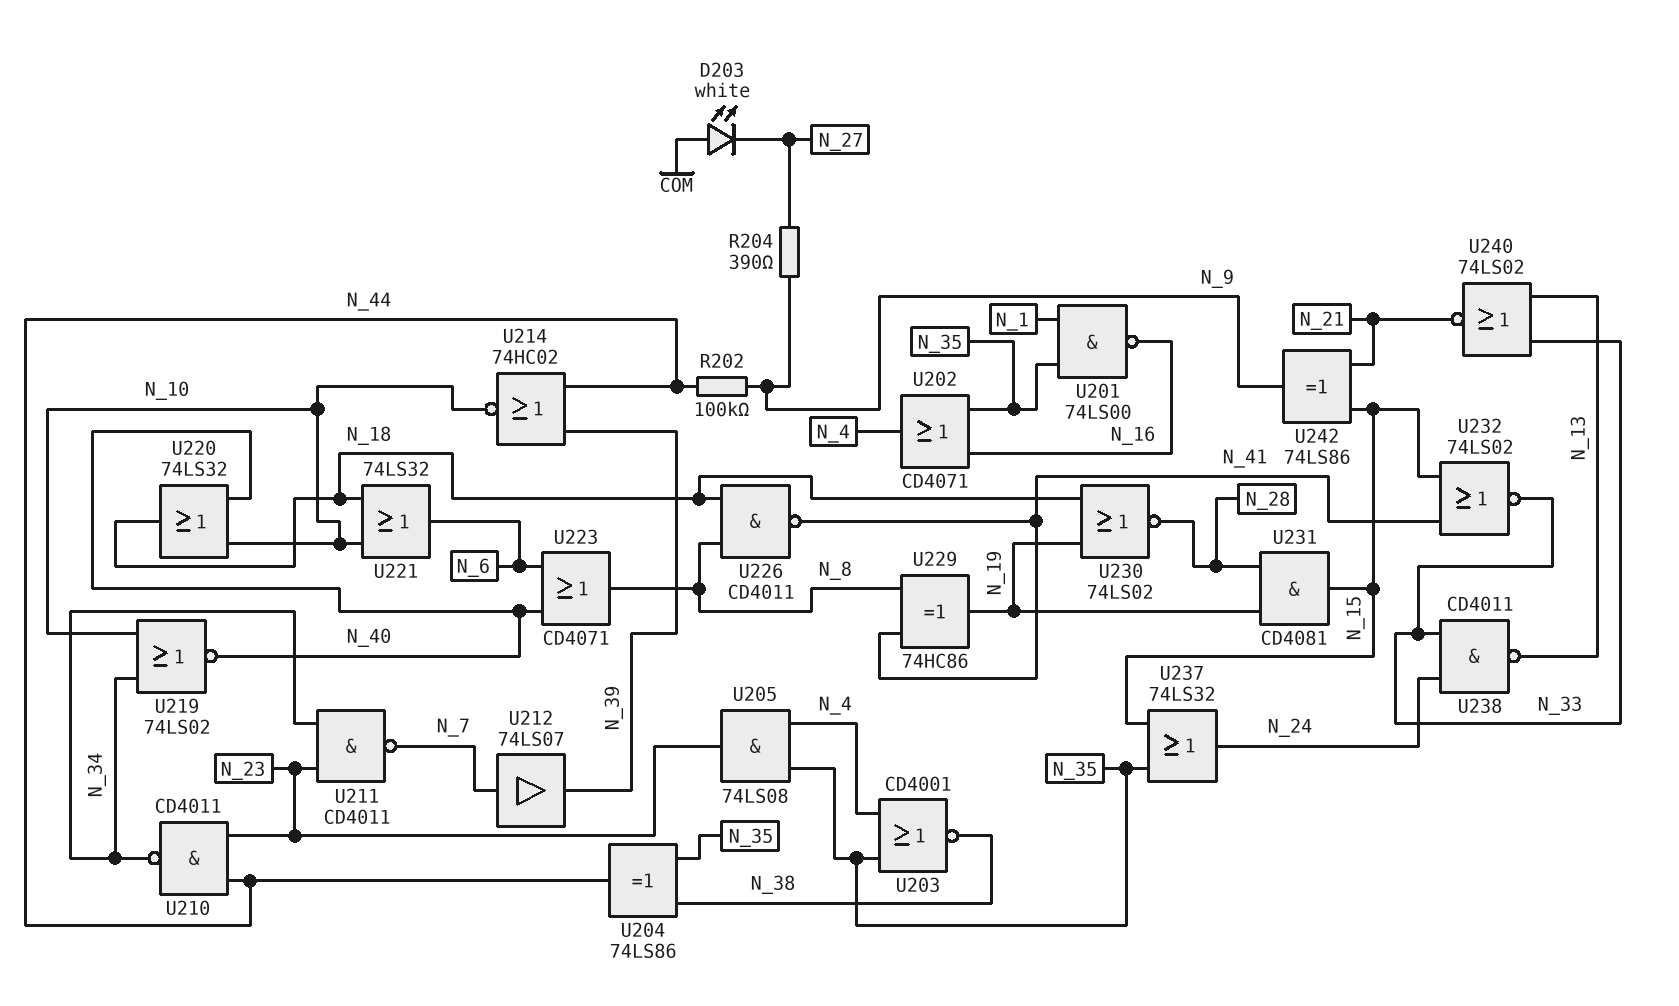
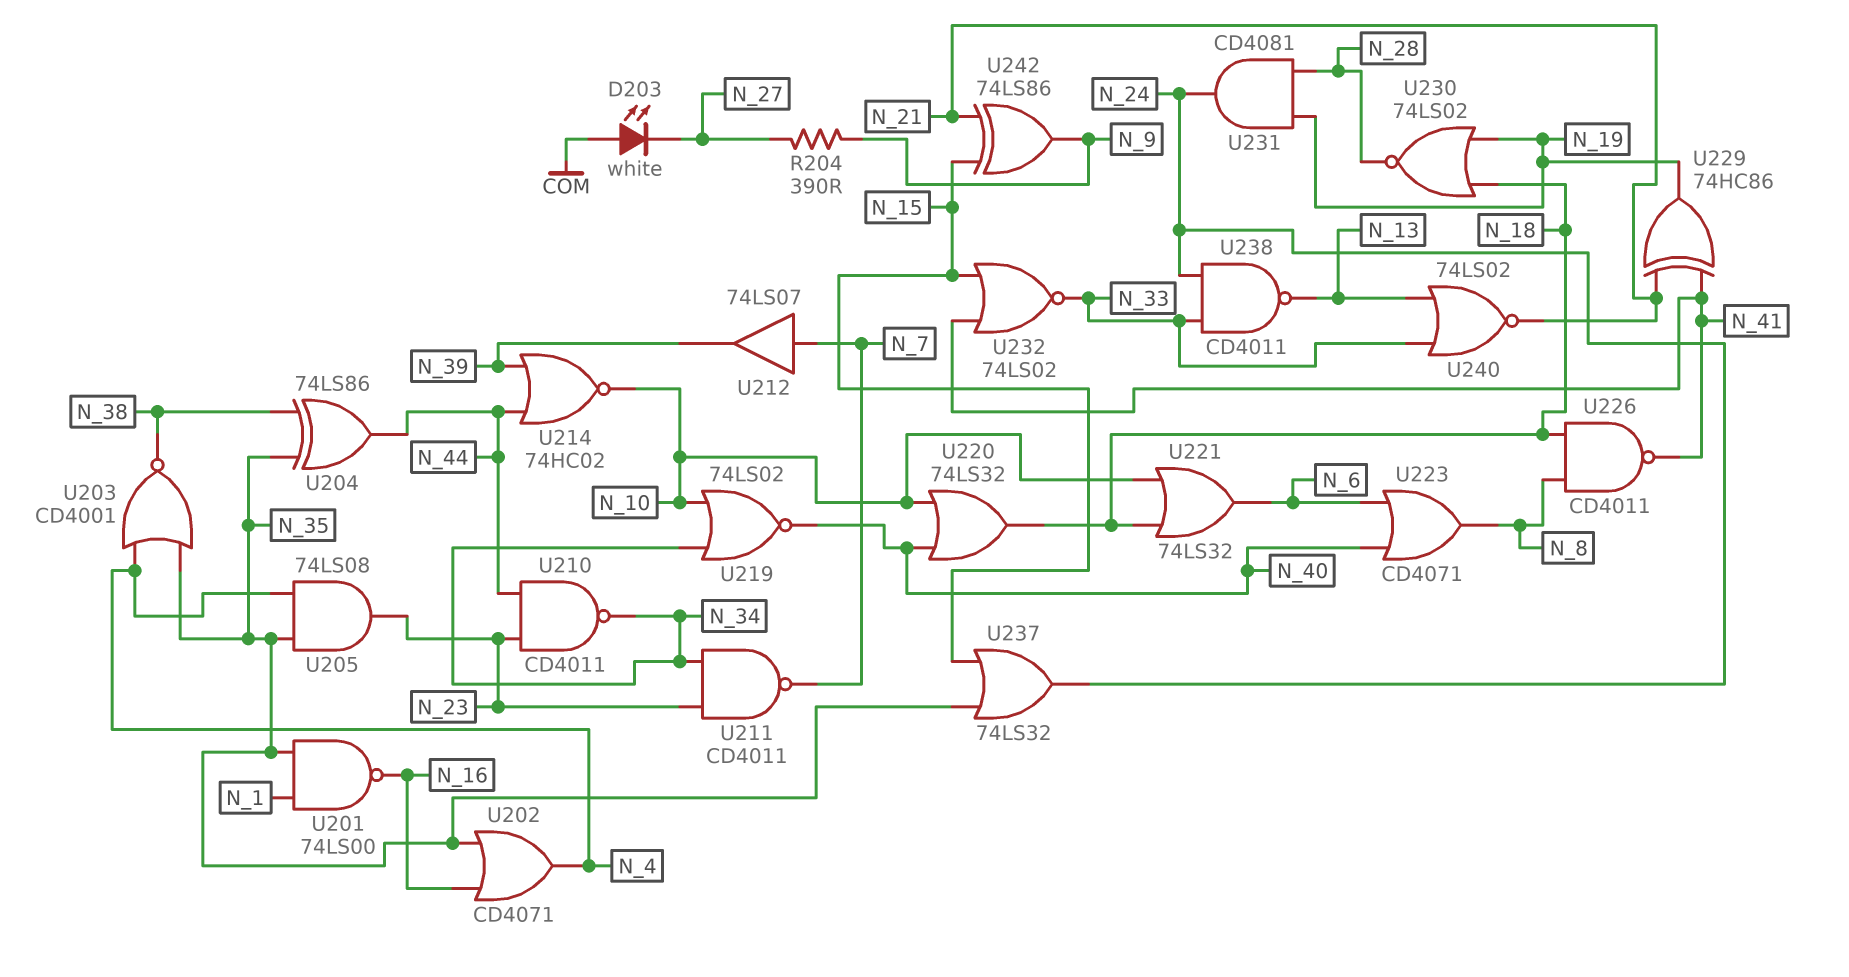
R202: 100k (N_9, N_44) -> none
U229: XOR 74HC86 (in N_8, in N_41, out N_19) -> XOR 74HC86 (in N_21, in N_41, out N_19)
U231: AND CD4081 (in N_19, in N_28, out N_15) -> AND CD4081 (in N_19, in N_28, out N_24)

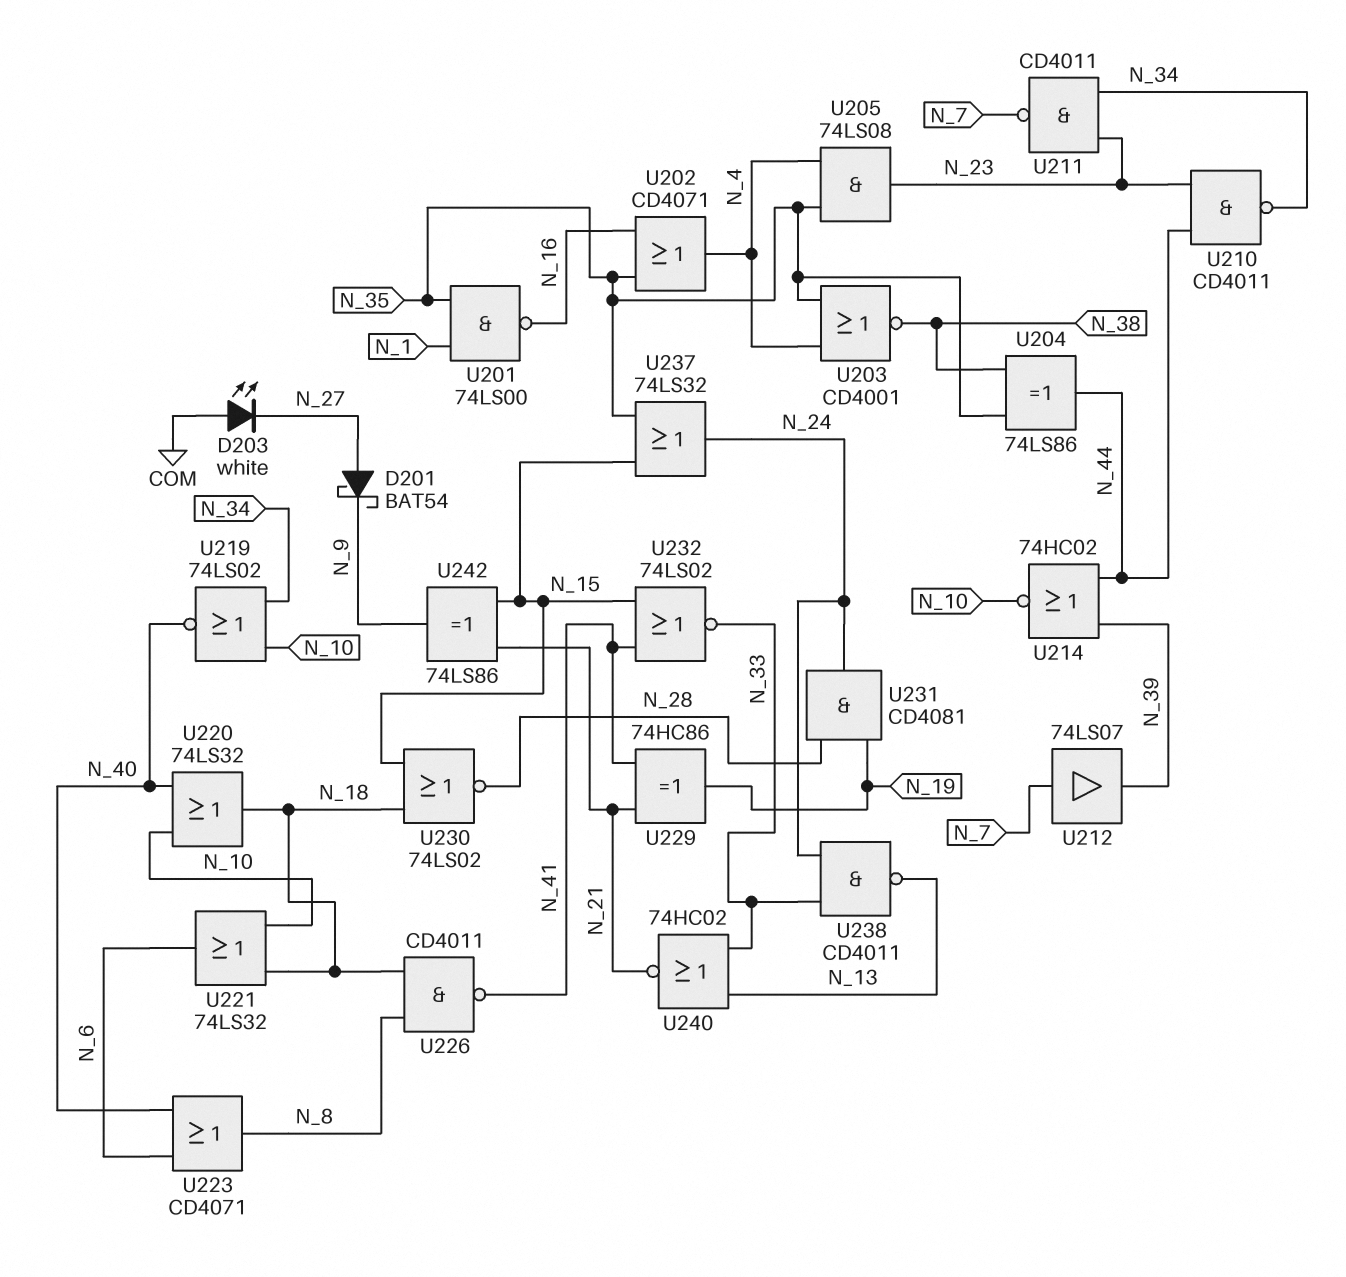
D201: none -> schottky BAT54 (A N_27, K N_9)
R204: 390 (N_9, N_27) -> none
U230: NOR 74LS02 (in N_18, in N_19, out N_28) -> NOR 74LS02 (in N_15, in N_18, out N_28)
U240: NOR 74LS02 (in N_13, in N_33, out N_21) -> NOR 74HC02 (in N_13, in N_33, out N_21)

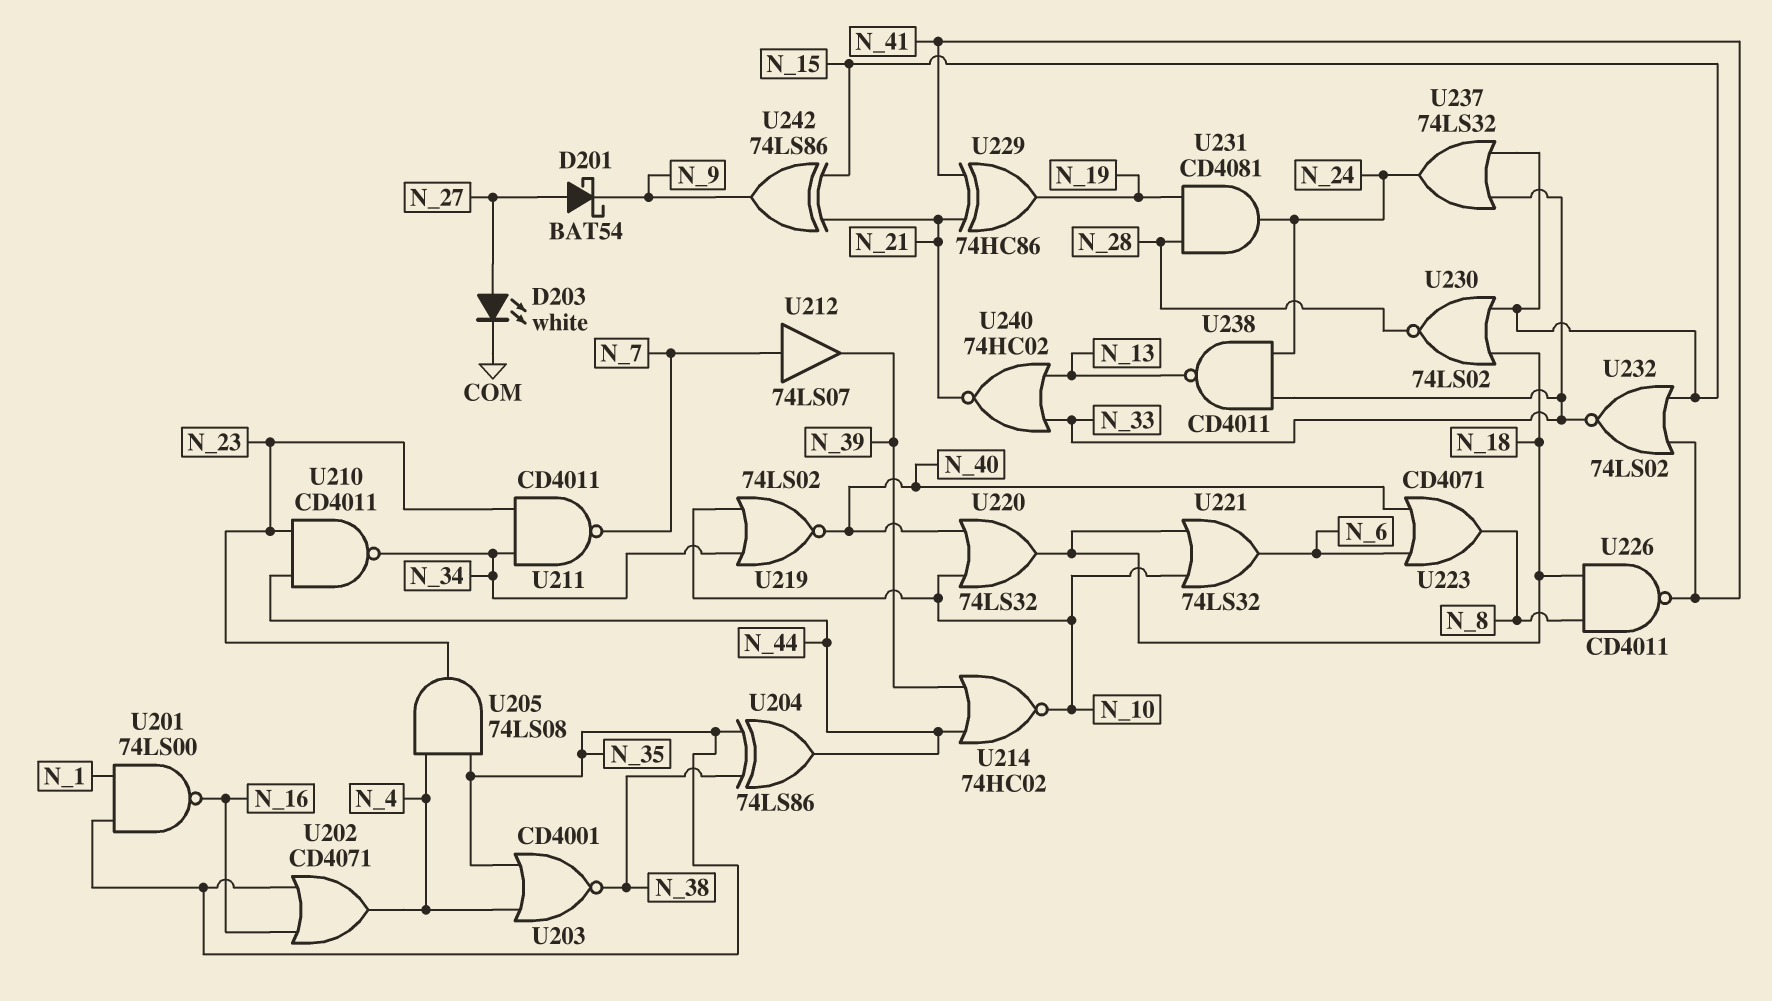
D203: LED white (A COM, K N_27) -> LED white (A N_27, K COM)
U237: OR 74LS32 (in N_15, in N_35, out N_24) -> OR 74LS32 (in N_15, in N_33, out N_24)

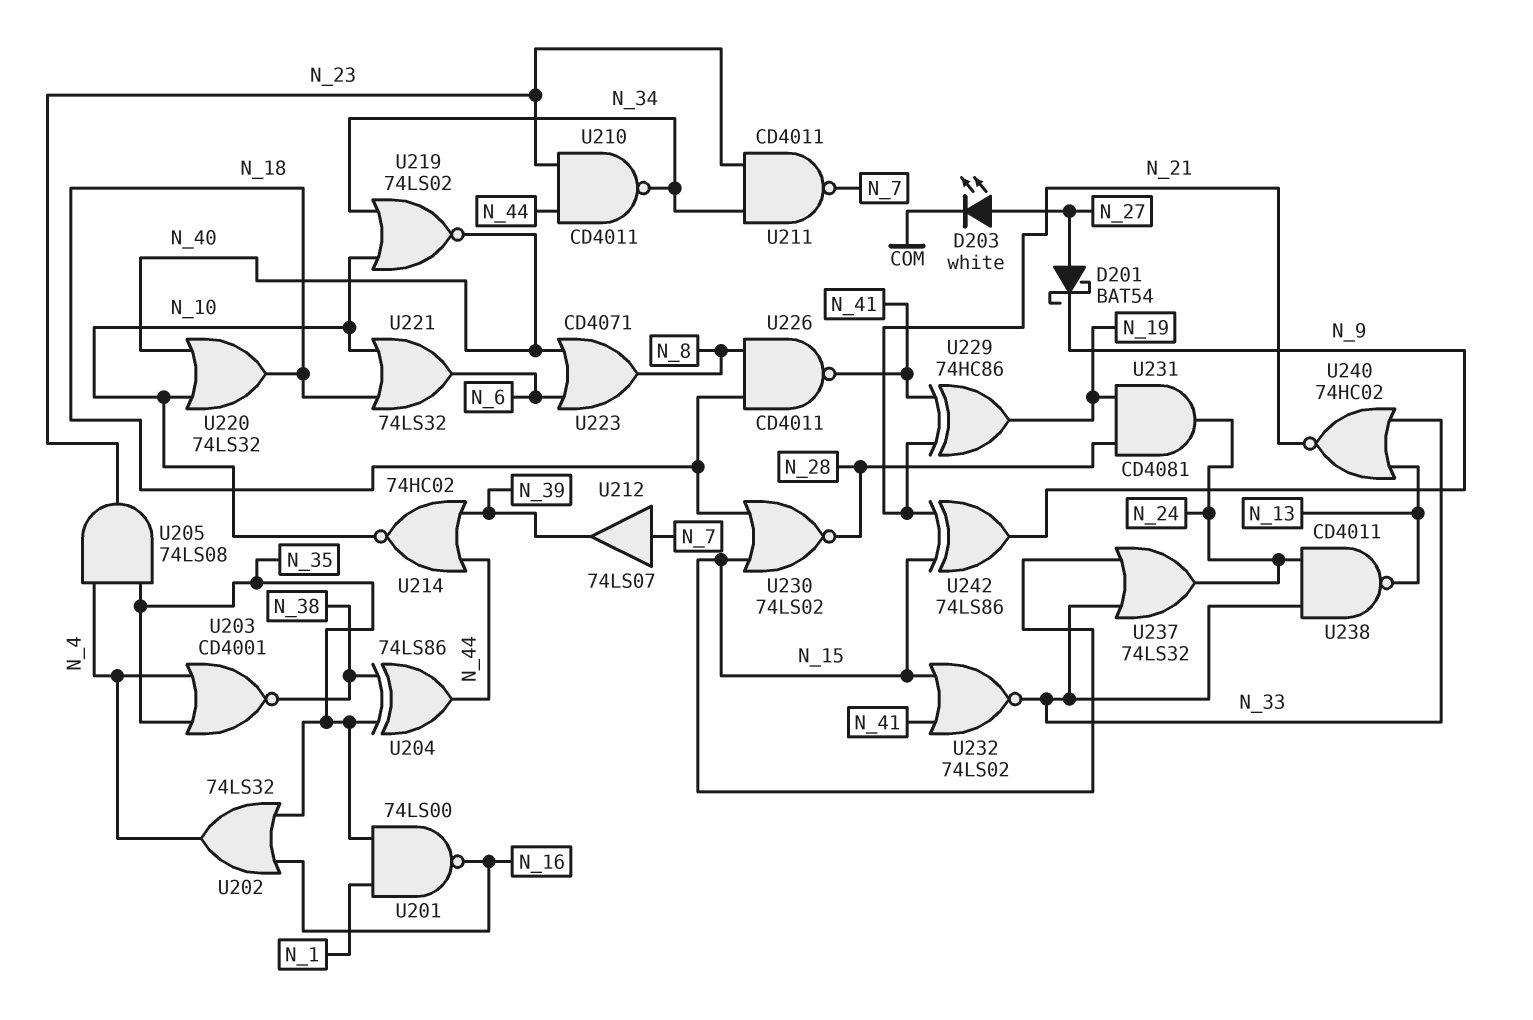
U202: OR CD4071 (in N_16, in N_35, out N_4) -> OR 74LS32 (in N_16, in N_35, out N_4)

